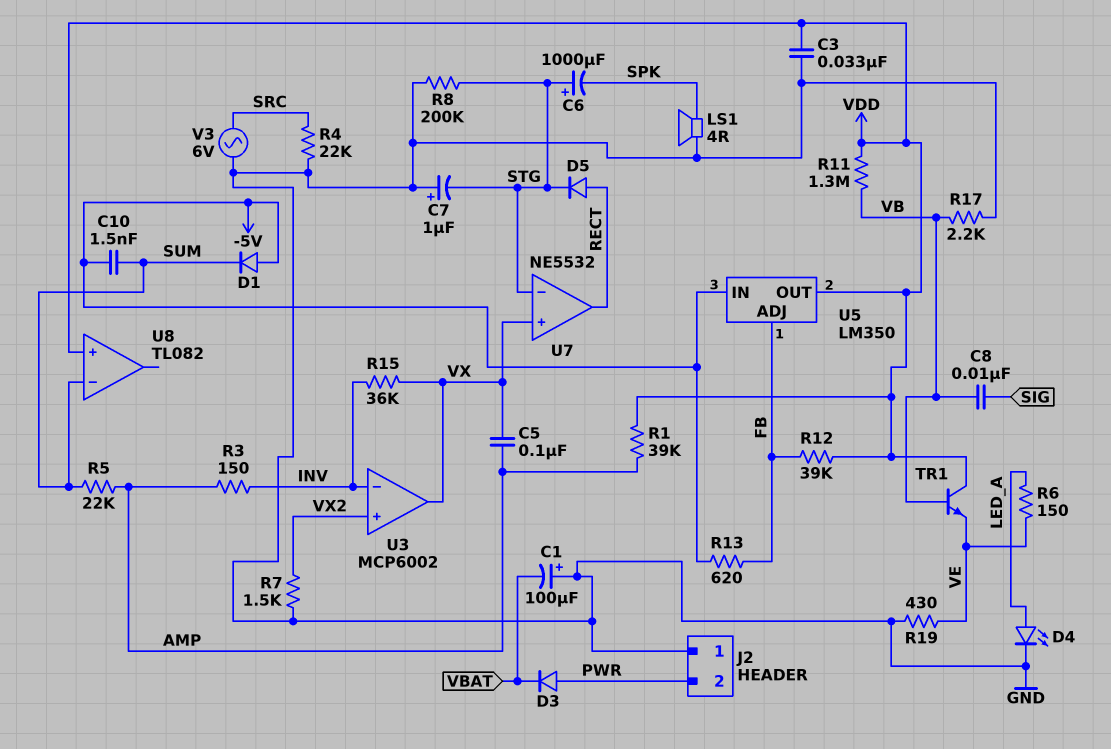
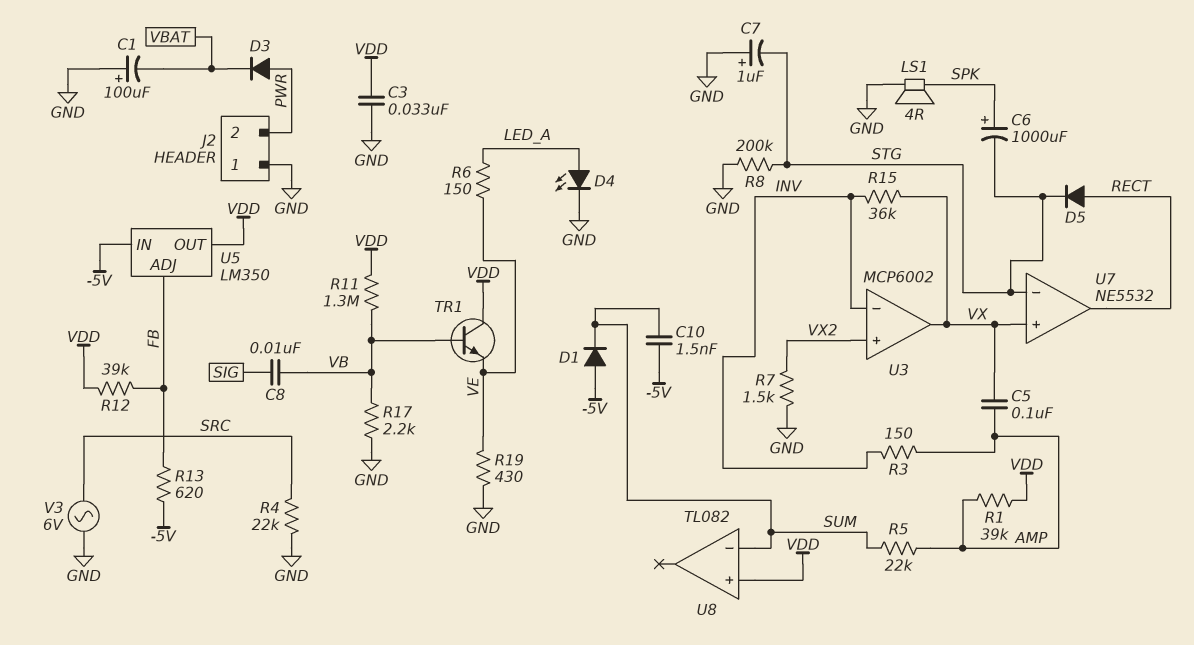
C6: 1000uF (plus STG, minus SPK) -> 1000uF (plus SPK, minus STG)

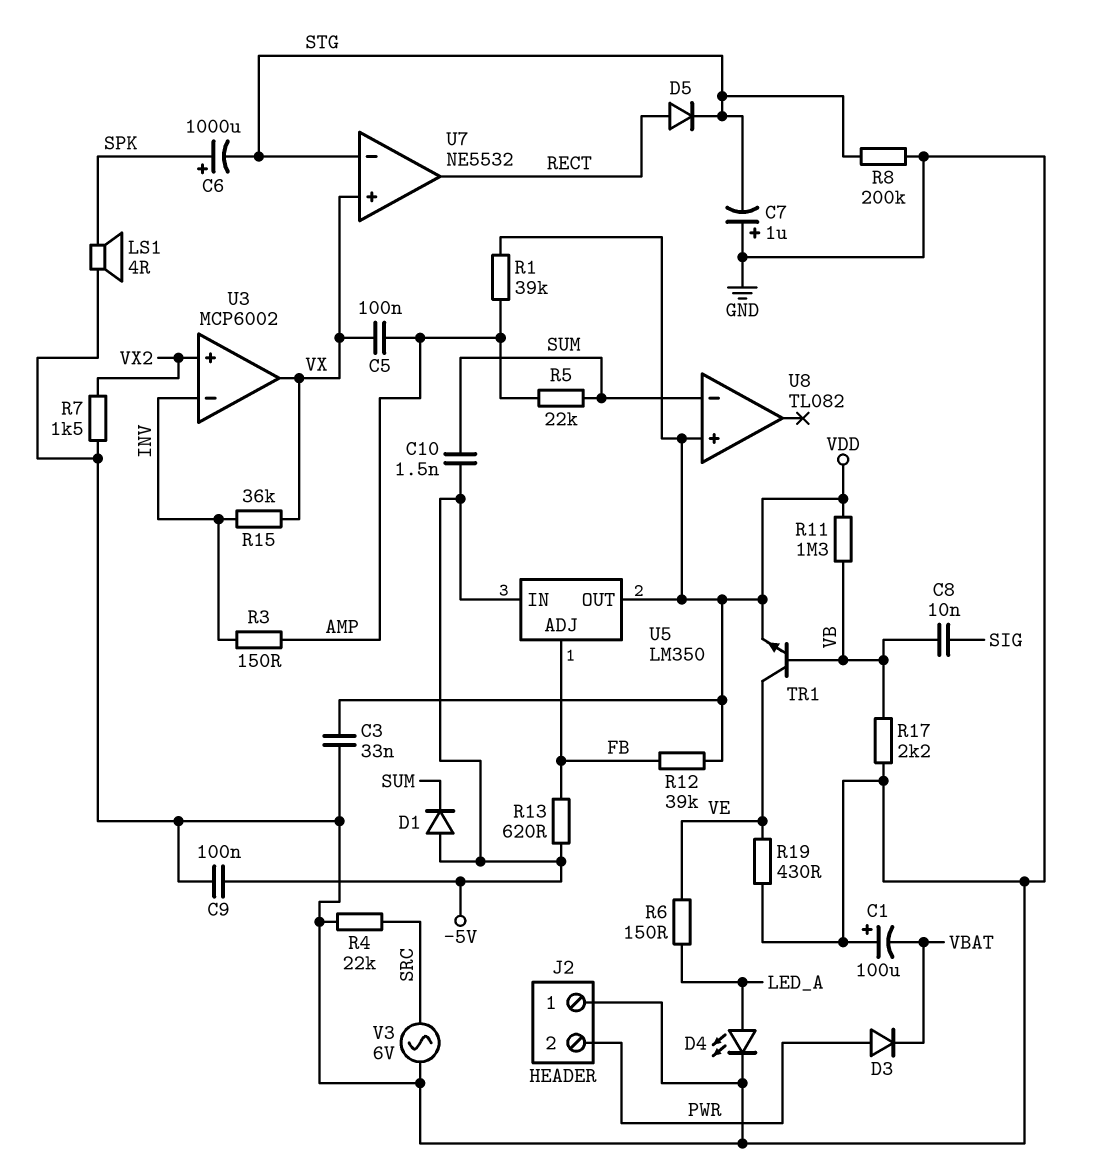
C9: none -> 100nF (-5V, GND)
TR1: NPN (B VB, C VDD, E VE) -> NPN (B VB, C VE, E VDD)

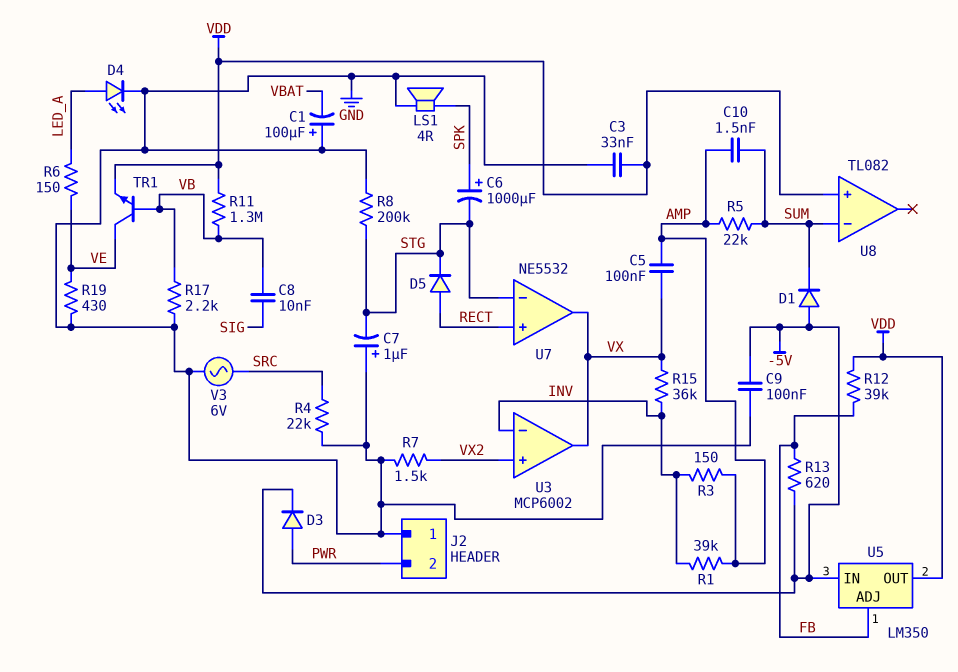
C10: 1.5nF (-5V, SUM) -> 1.5nF (AMP, SUM)
D3: diode (A PWR, K VBAT) -> diode (A PWR, K -5V)
R1: 39k (AMP, VDD) -> 39k (AMP, INV)
U7 pin in+: VX -> RECT
U7 pin out: RECT -> VX

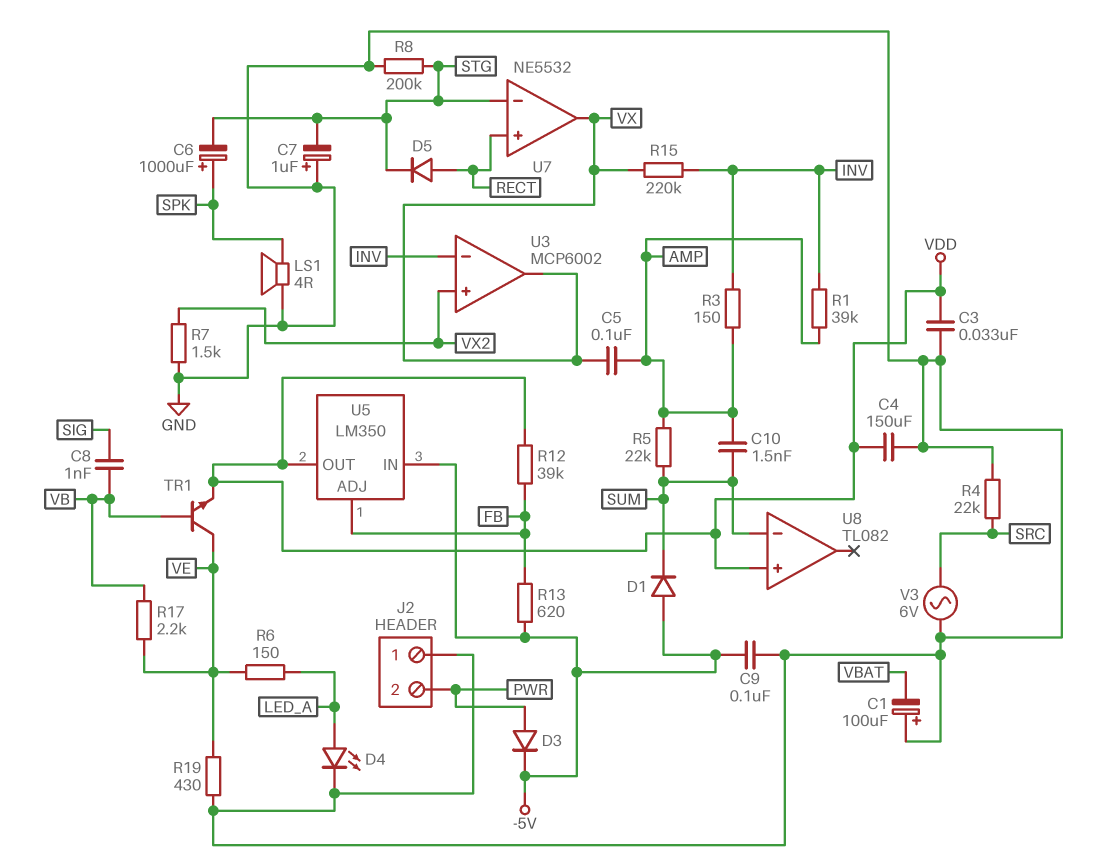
C4: none -> 150uF (GND, VDD)
C8: 10nF (SIG, VB) -> 1nF (SIG, VB)
R11: 1.3M (VB, VDD) -> none
R15: 36k (INV, VX) -> 220k (INV, VX)
R17: 2.2k (GND, VB) -> 2.2k (VB, VE)

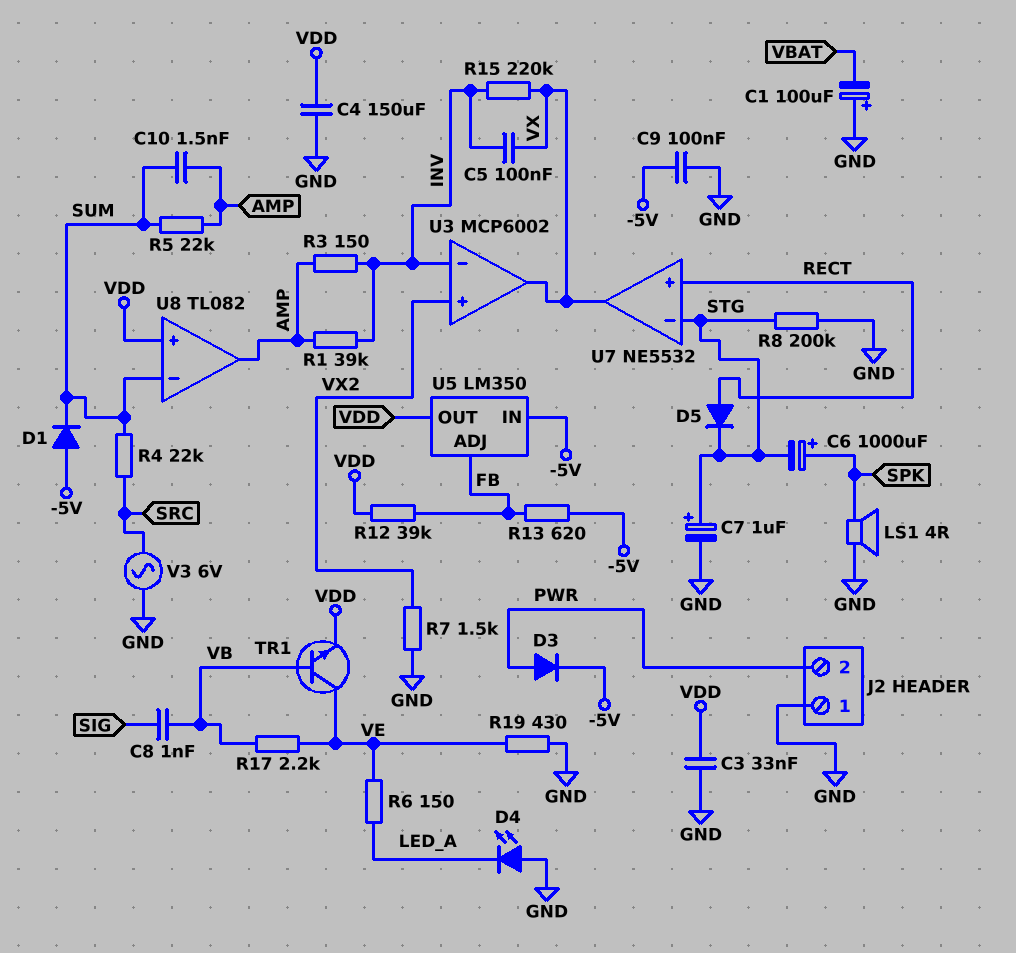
C5: 100nF (AMP, VX) -> 100nF (INV, VX)
C7: 1uF (plus GND, minus STG) -> 1uF (plus STG, minus GND)
D4: LED (A LED_A, K GND) -> LED (A GND, K LED_A)
R4: 22k (GND, SRC) -> 22k (SRC, SUM)
U8 pin out: none -> AMP

